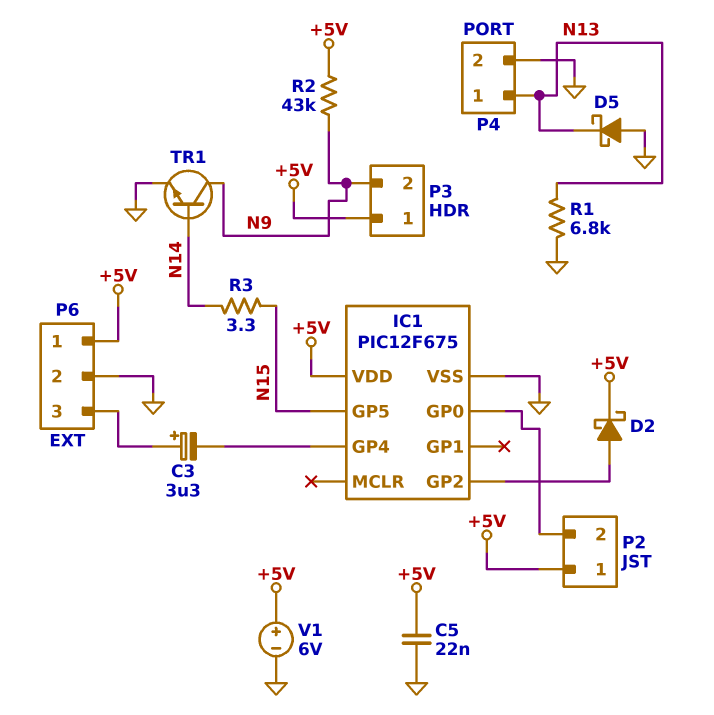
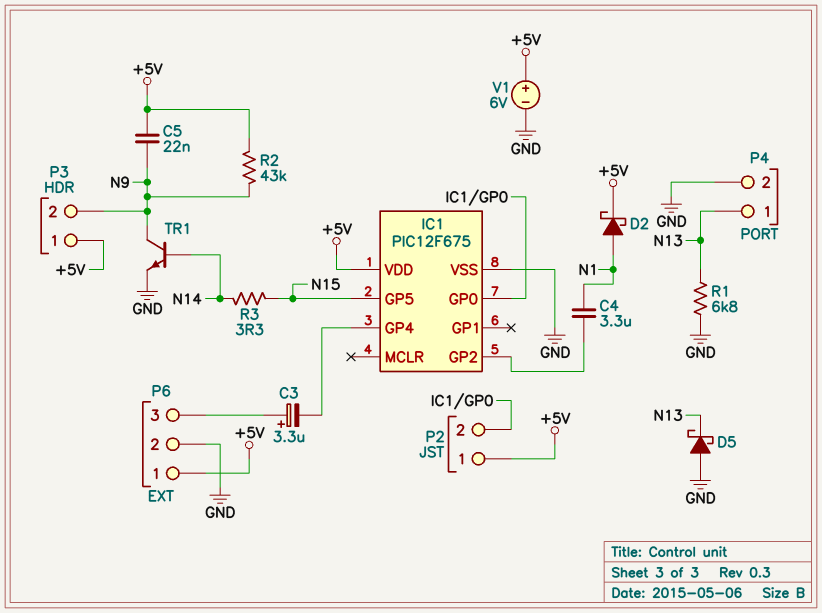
C4: none -> 3.3uF (IC1/GP2, N1)
C5: 22nF (+5V, GND) -> 22nF (+5V, N9)
D2: schottky (A IC1/GP2, K +5V) -> schottky (A N1, K +5V)

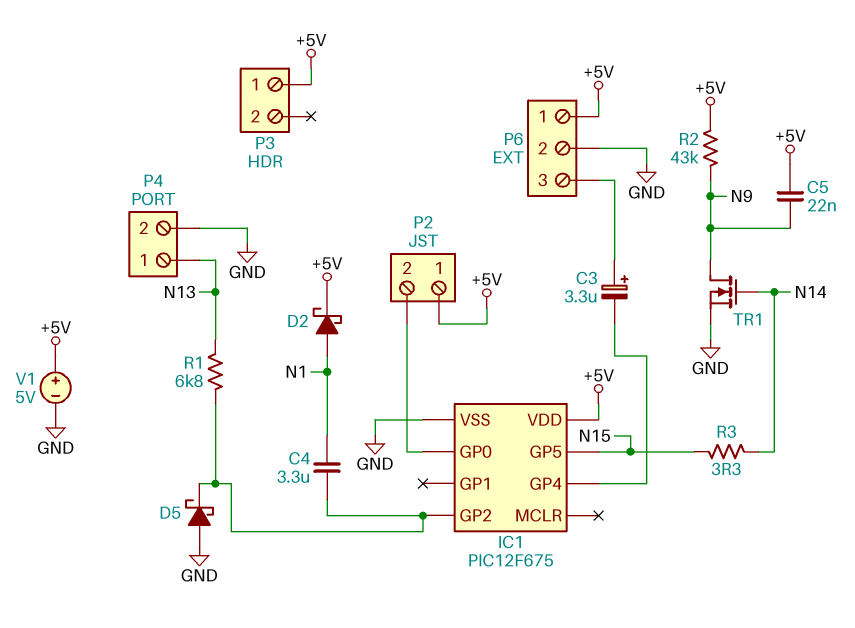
D5: schottky (A GND, K N13) -> schottky (A GND, K IC1/GP2)
P3 pin 2: N9 -> none
R1: 6.8k (GND, N13) -> 6.8k (IC1/GP2, N13)
TR1: NPN (B N14, C N9, E GND) -> NMOS (G N14, D N9, S GND)
V1: 6V (plus +5V, minus GND) -> 5V (plus +5V, minus GND)

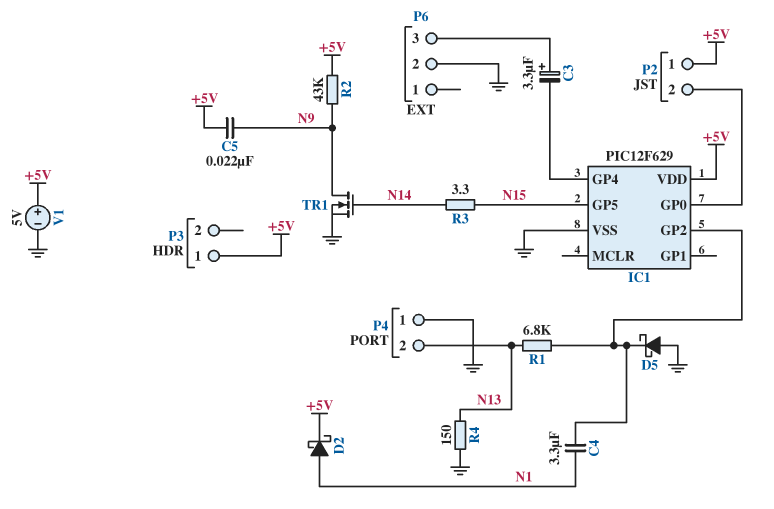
IC1: PIC12F675 -> PIC12F629
P4 pin 1: N13 -> GND
P4 pin 2: GND -> N13
P6 pin 1: +5V -> none
R4: none -> 150 (GND, N13)

